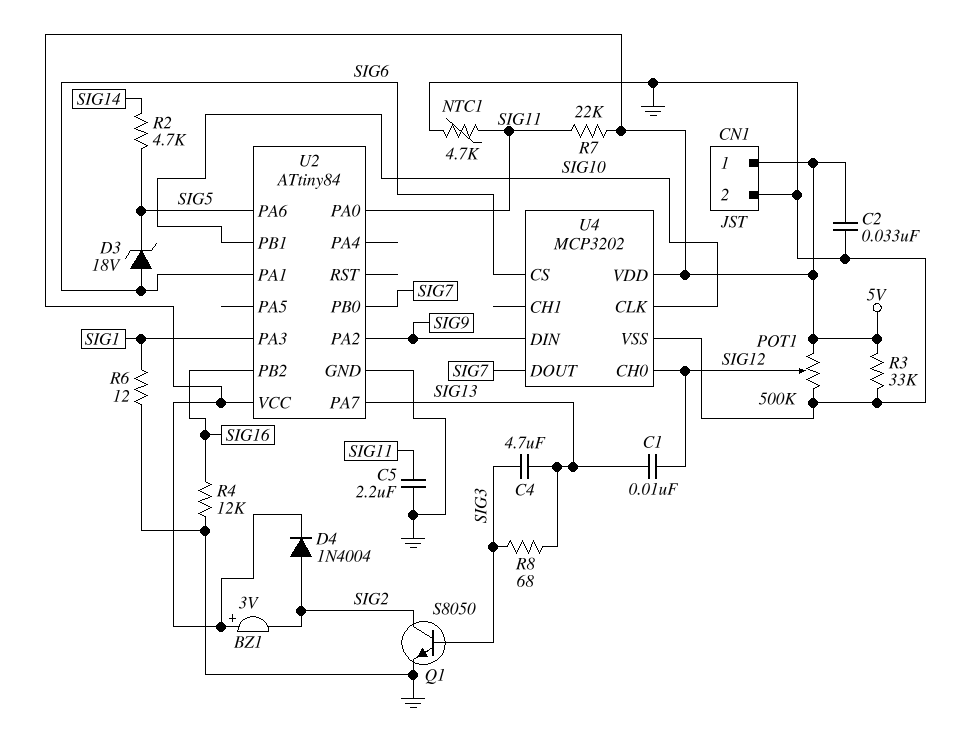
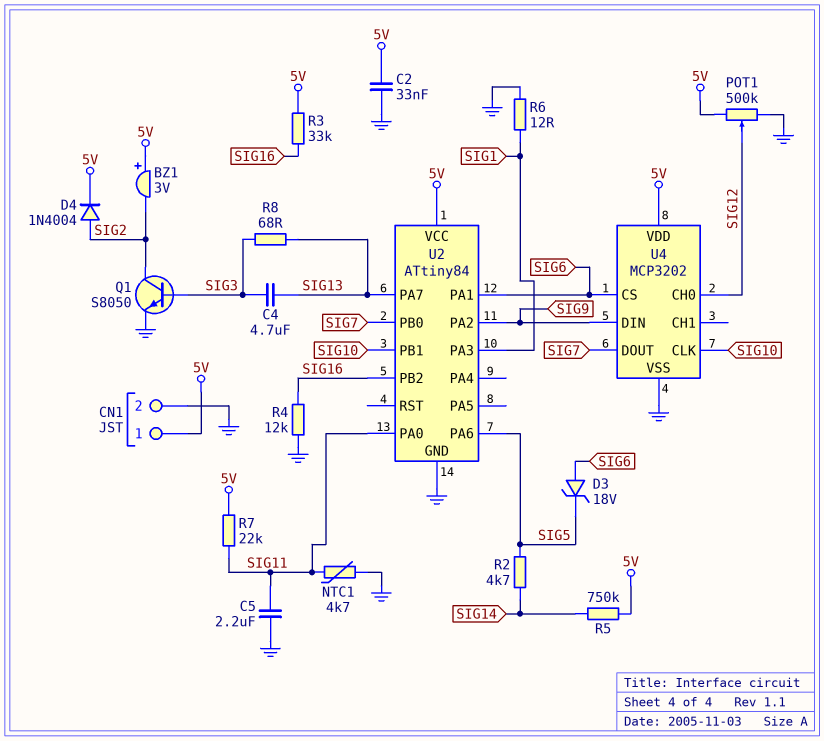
C1: 10nF (SIG12, SIG13) -> none
R3: 33k (5V, GND) -> 33k (5V, SIG16)
R5: none -> 750k (5V, SIG14)

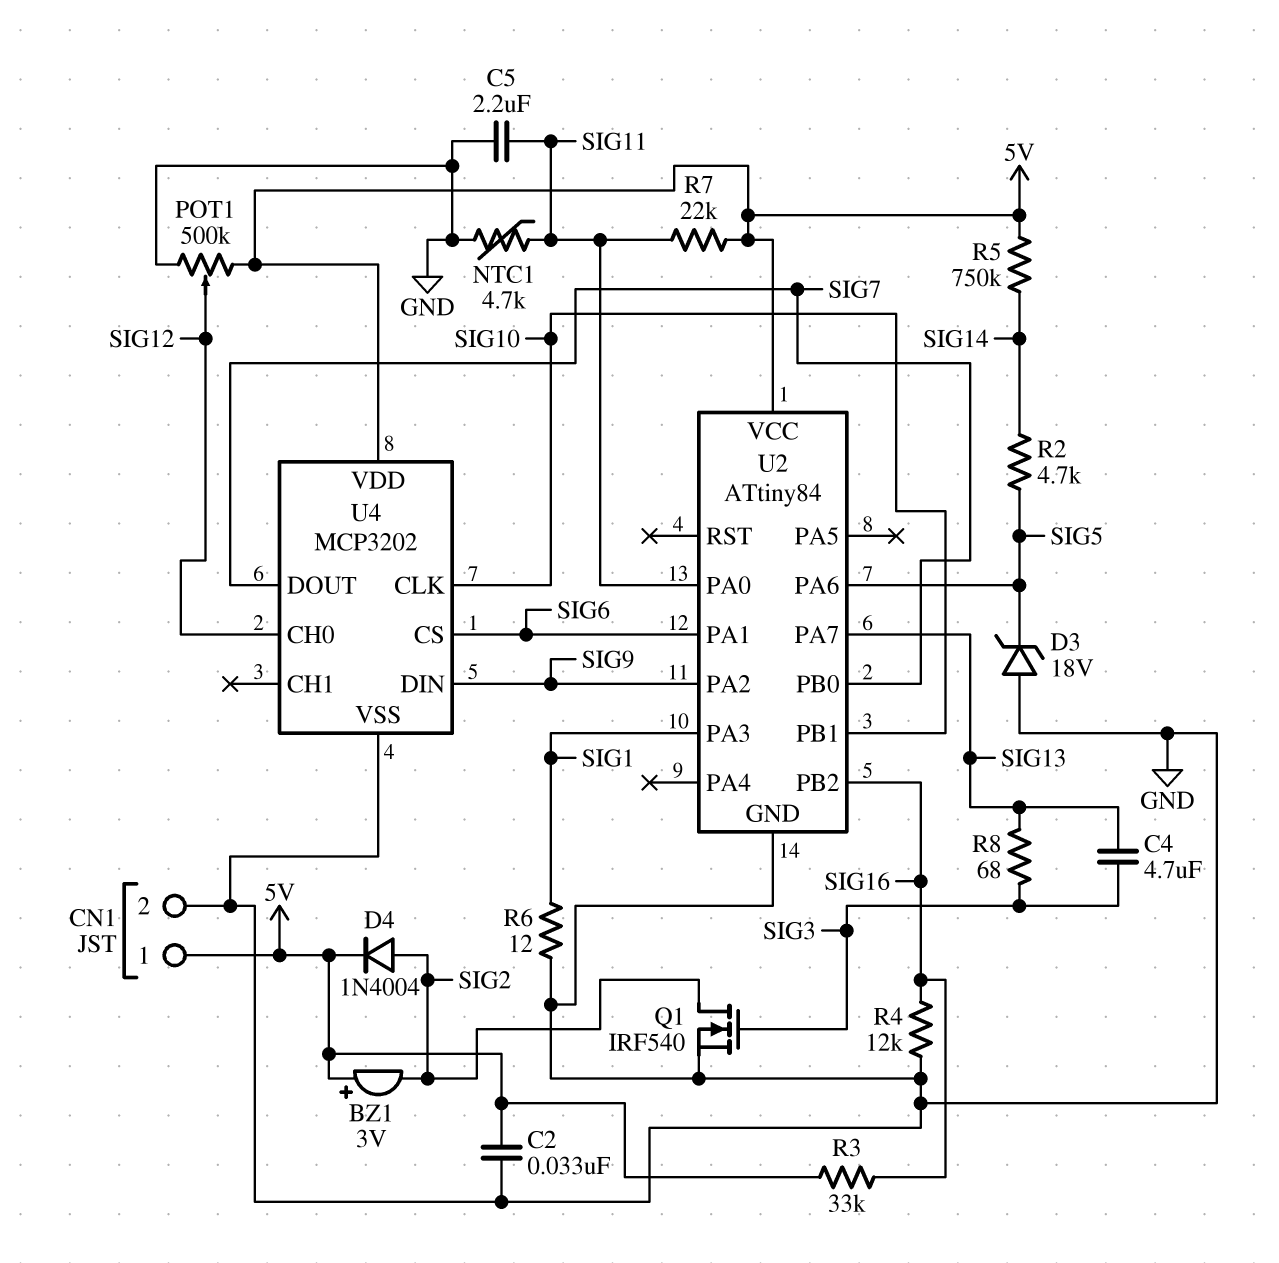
D3: zener 18V (A SIG6, K SIG5) -> zener 18V (A GND, K SIG5)
Q1: NPN S8050 (B SIG3, C SIG2, E GND) -> NMOS IRF540 (G SIG3, D SIG2, S GND)

